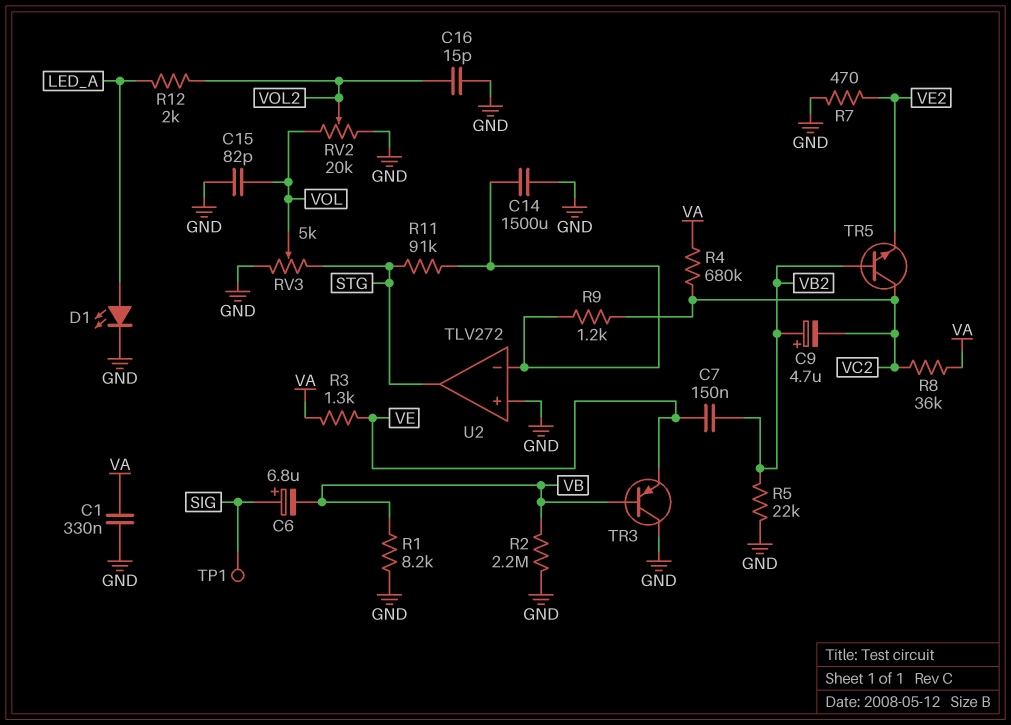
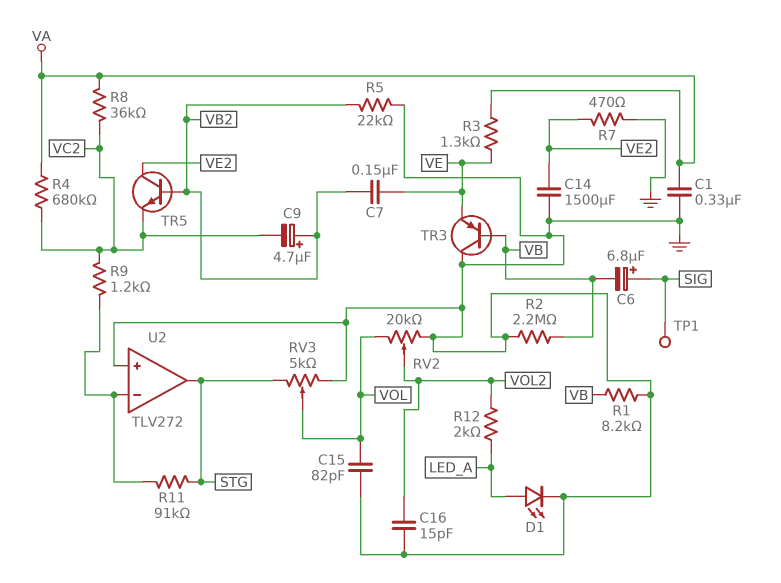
C14: 1500uF (GND, U2/in-) -> 1500uF (GND, VE2)
TR5: NPN (B VB2, C VC2, E VE2) -> NPN (B VB2, C VE2, E VC2)

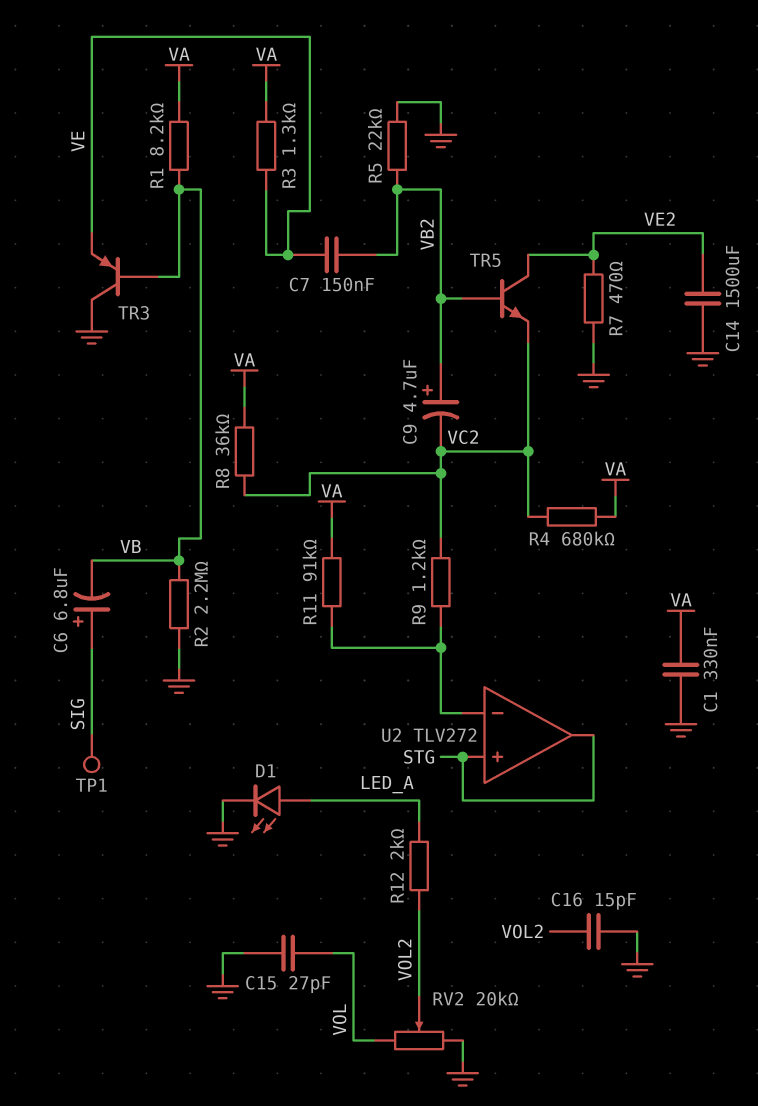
C15: 82pF (GND, VOL) -> 27pF (GND, VOL)
R1: 8.2k (GND, VB) -> 8.2k (VA, VB)
R11: 91k (STG, U2/in-) -> 91k (U2/in-, VA)
RV3: 5k (GND, STG, wiper VOL) -> none
U2 pin in+: GND -> STG

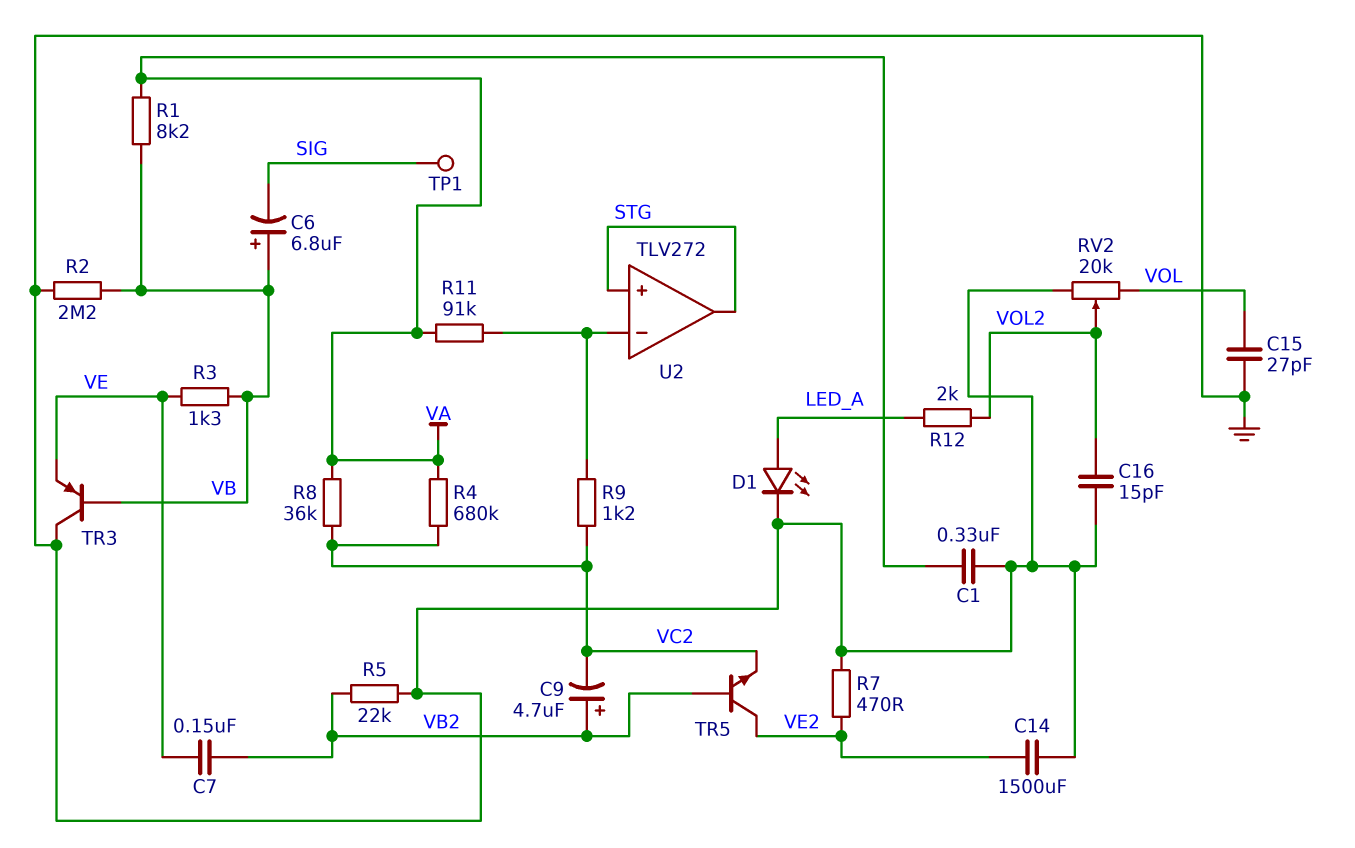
C6: 6.8uF (plus SIG, minus VB) -> 6.8uF (plus VB, minus SIG)
R3: 1.3k (VA, VE) -> 1.3k (VB, VE)

